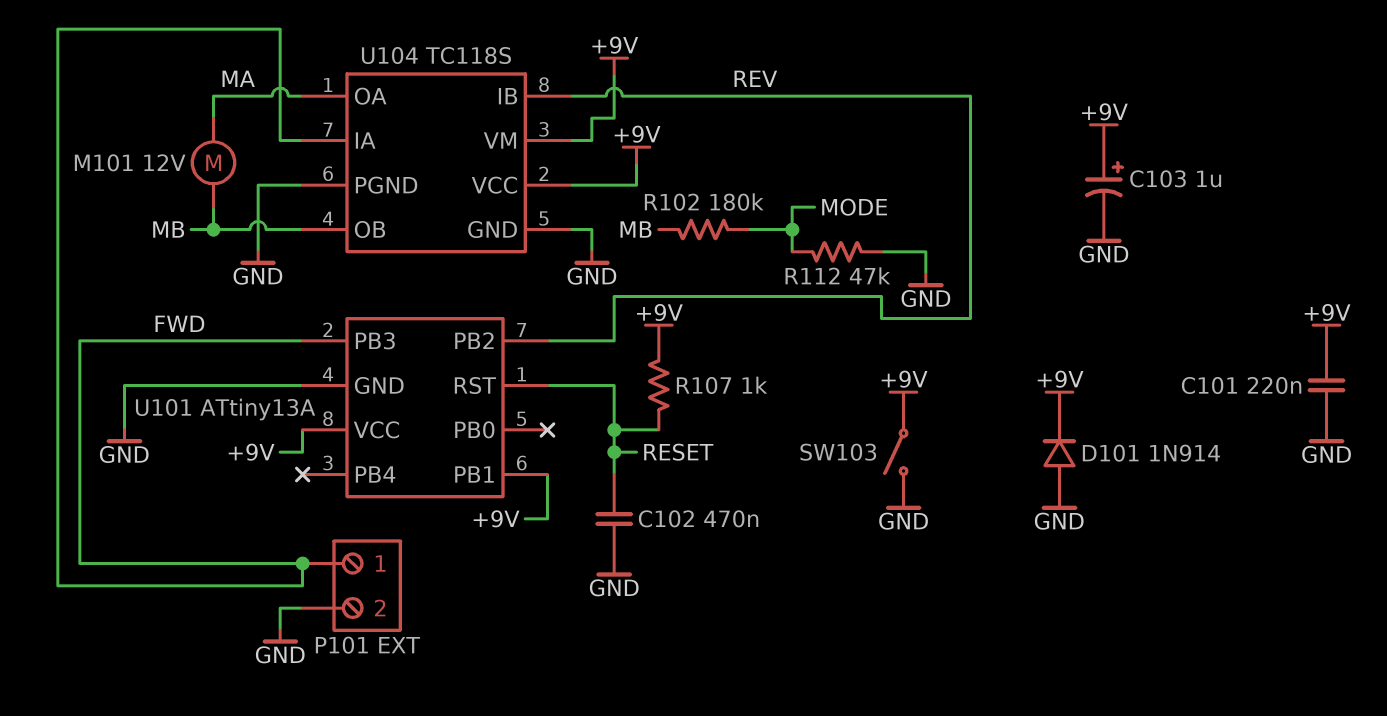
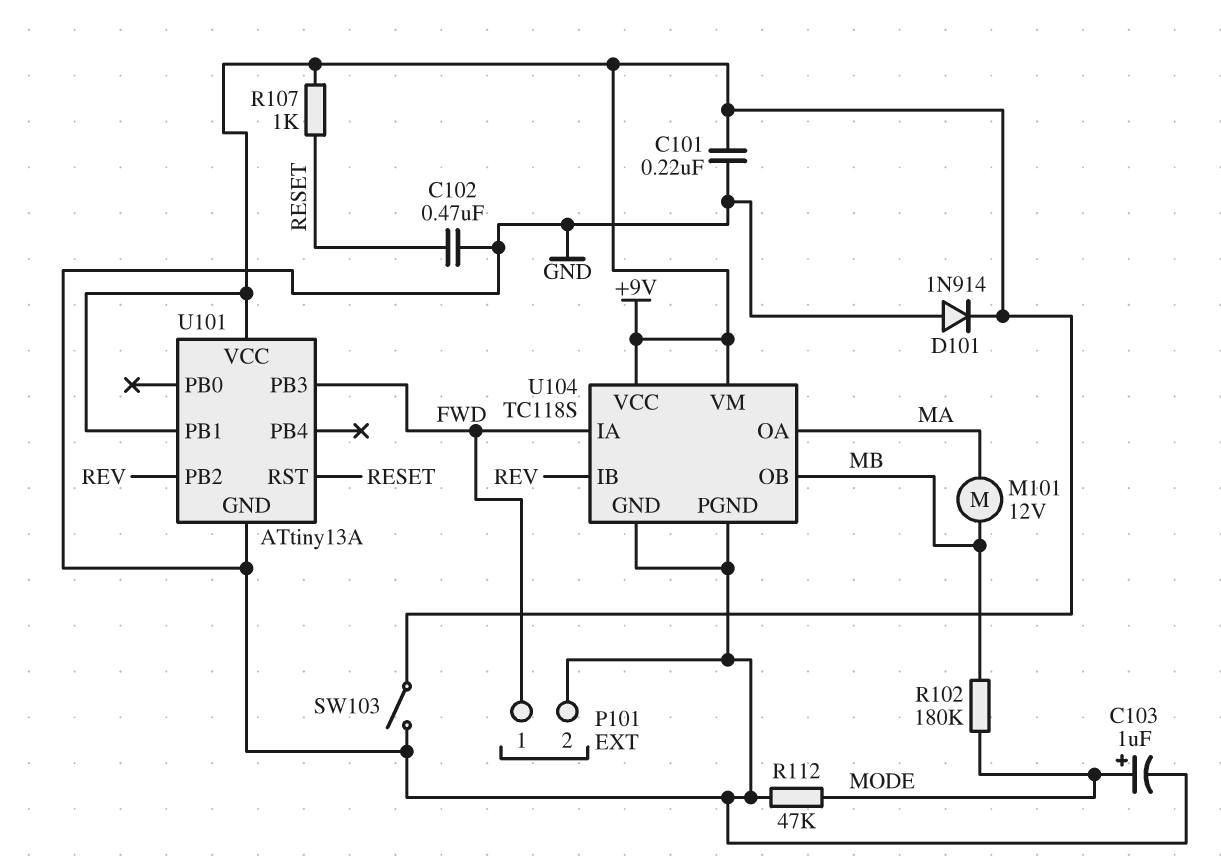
C103: 1uF (plus +9V, minus GND) -> 1uF (plus MODE, minus GND)

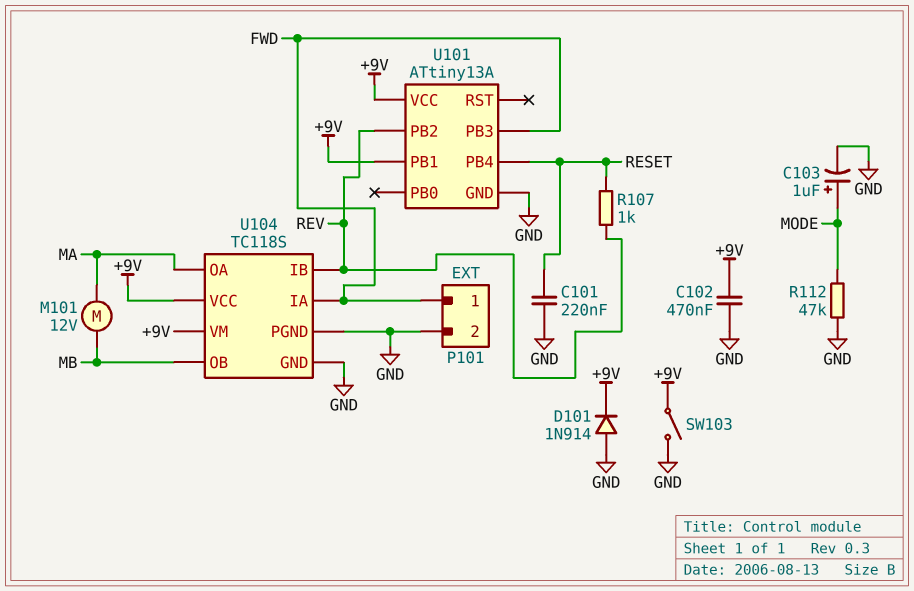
C101: 220nF (+9V, GND) -> 220nF (GND, RESET)
C102: 470nF (GND, RESET) -> 470nF (+9V, GND)
R102: 180k (MB, MODE) -> none
R107: 1k (+9V, RESET) -> 1k (RESET, REV)
U101 pin PB4: none -> RESET
U101 pin RST: RESET -> none

